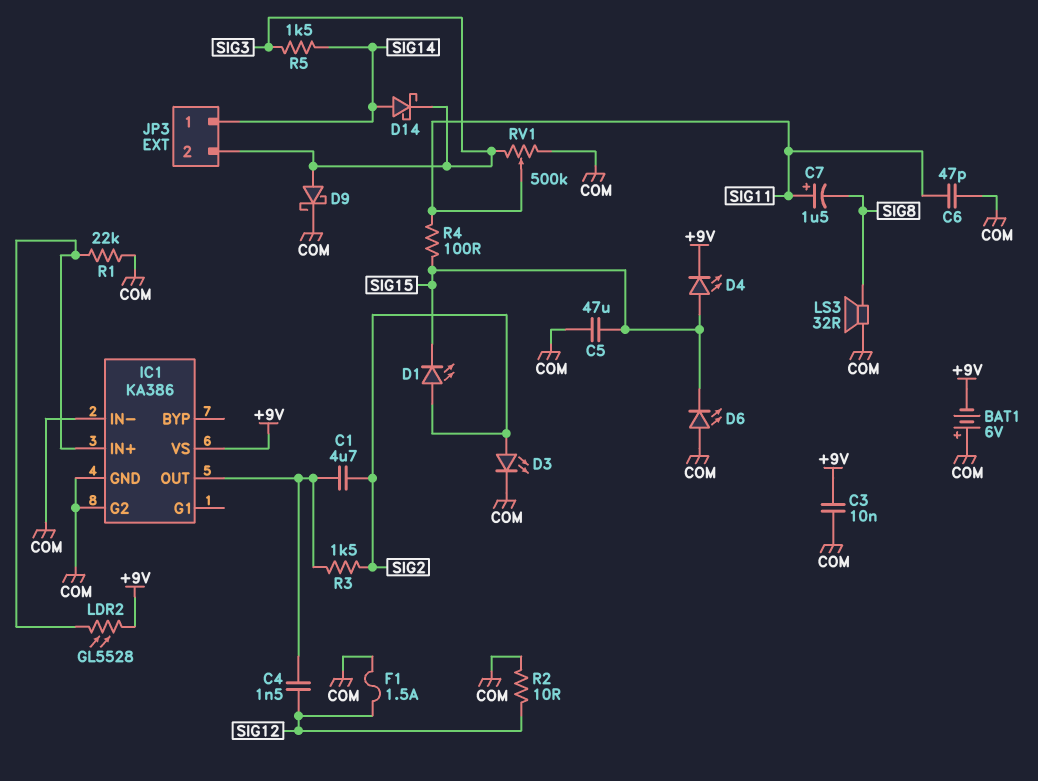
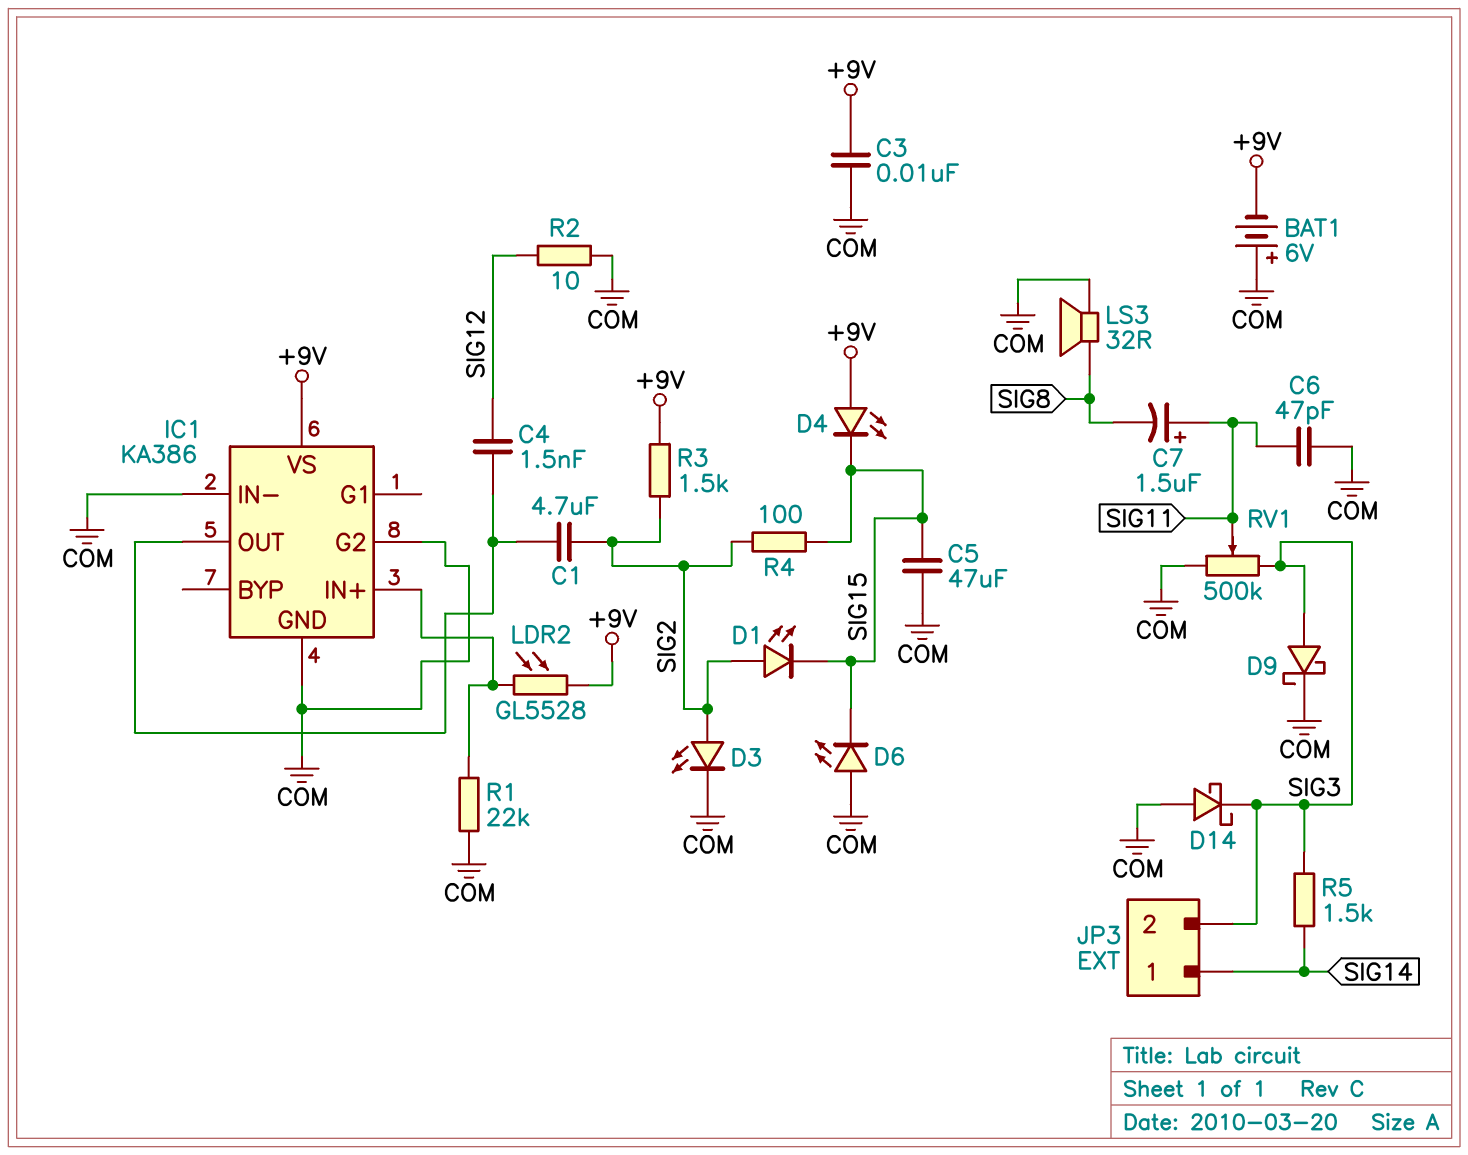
D4: LED (A SIG15, K +9V) -> LED (A +9V, K SIG15)
D14: schottky (A SIG14, K SIG3) -> schottky (A COM, K SIG3)
F1: 1.5A (COM, SIG12) -> none
R3: 1.5k (IC1/OUT, SIG2) -> 1.5k (+9V, SIG2)
R4: 100 (SIG11, SIG15) -> 100 (SIG2, SIG15)

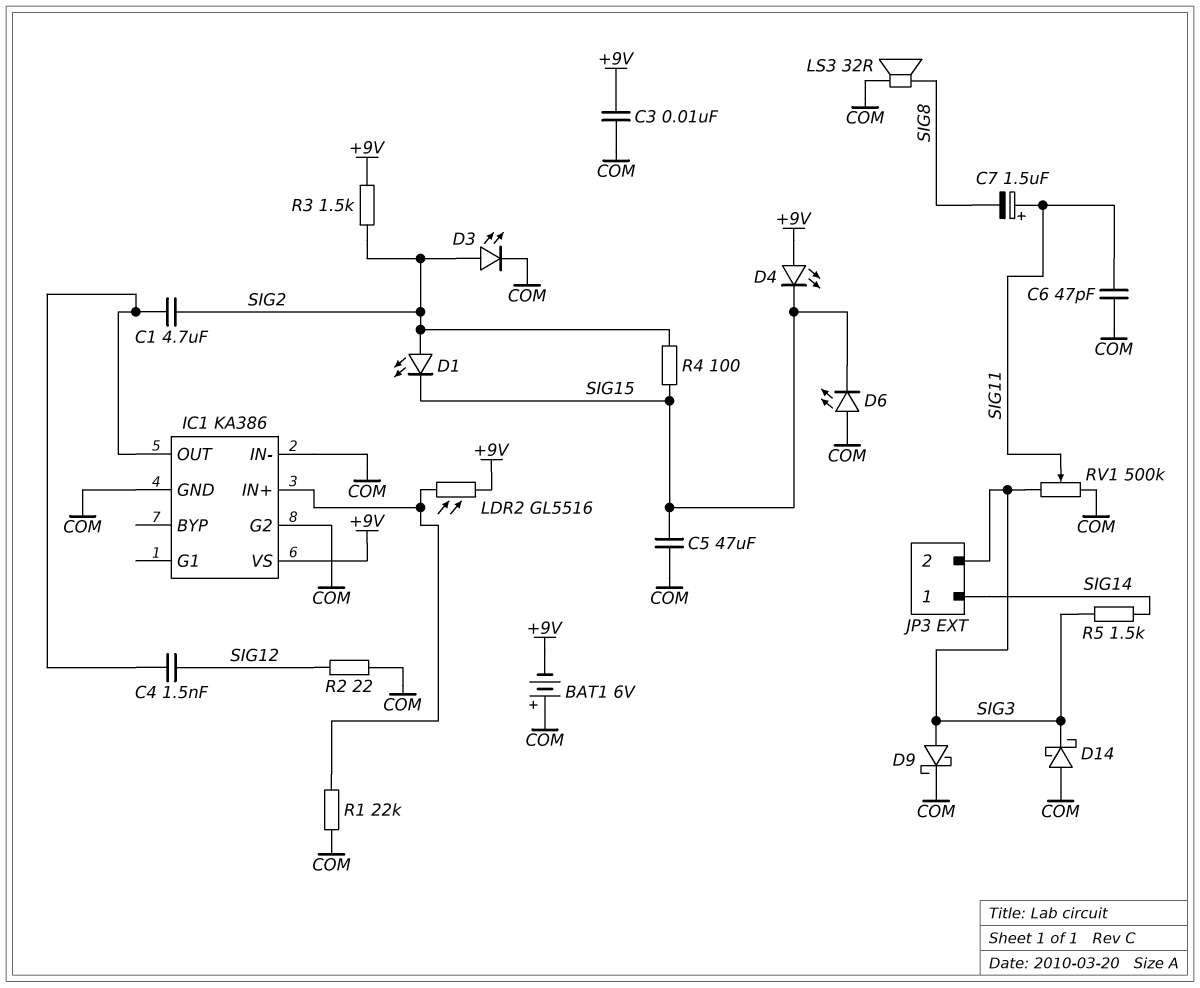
LDR2: GL5528 (+9V, IC1/IN+) -> GL5516 (+9V, IC1/IN+)
R2: 10 (COM, SIG12) -> 22 (COM, SIG12)

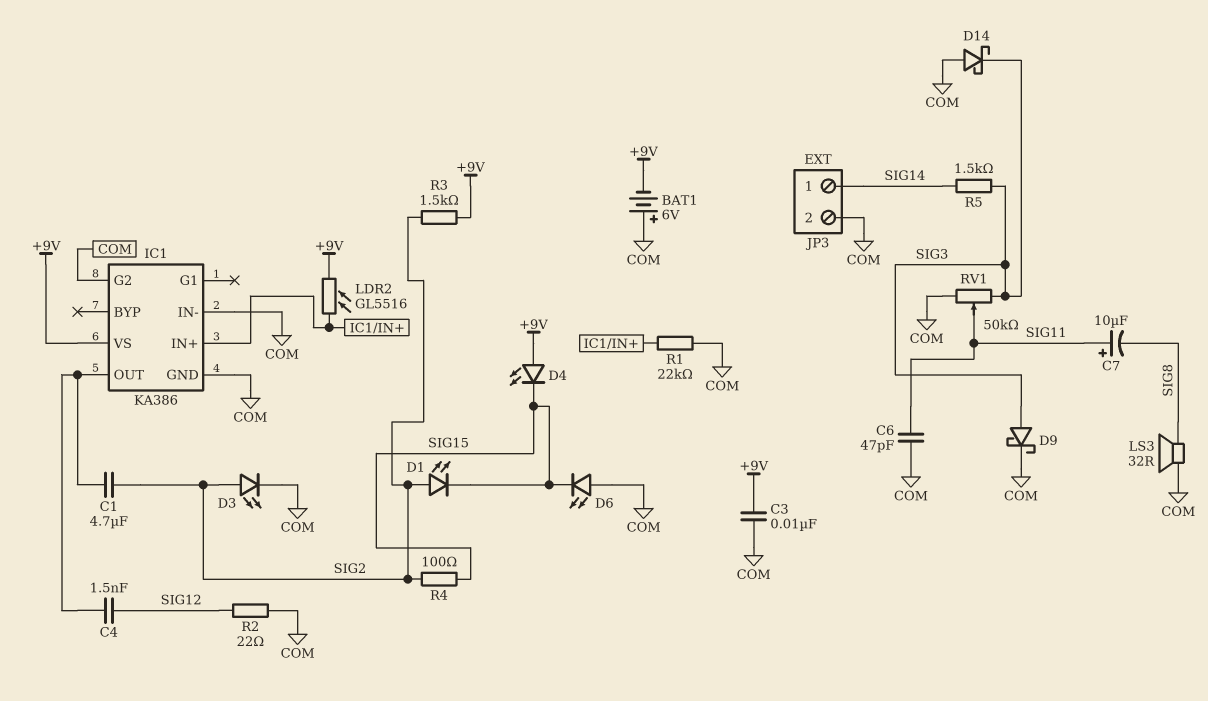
C5: 47uF (COM, SIG15) -> none
C7: 1.5uF (plus SIG11, minus SIG8) -> 10uF (plus SIG11, minus SIG8)
JP3 pin 2: SIG3 -> COM
RV1: 500k (COM, SIG3, wiper SIG11) -> 50k (COM, SIG3, wiper SIG11)

